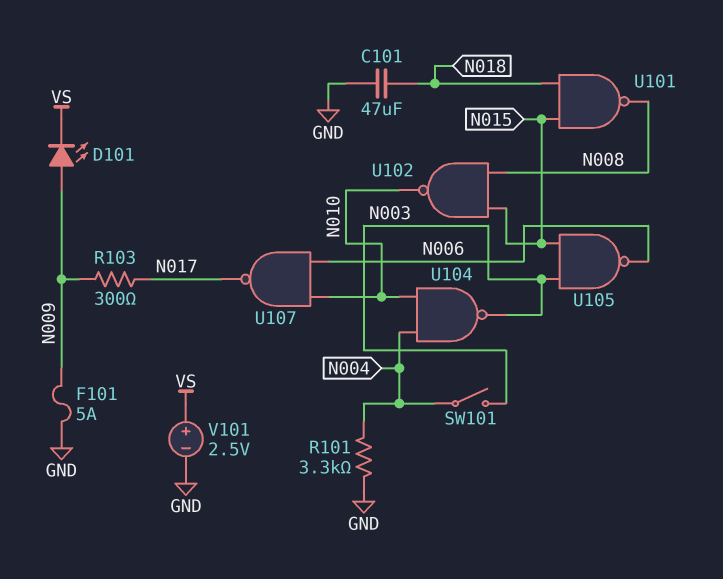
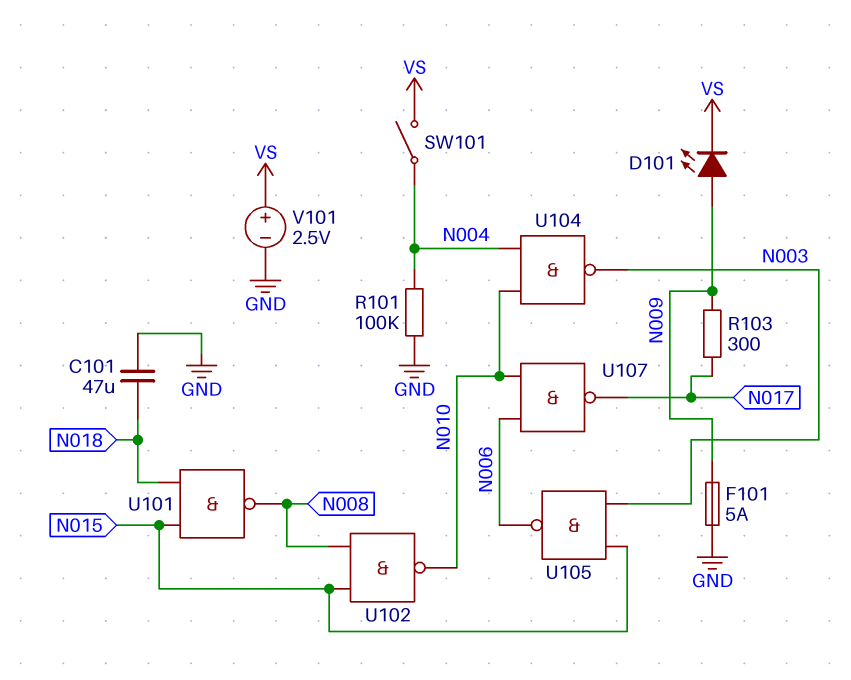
R101: 3.3k (GND, N004) -> 100k (GND, N004)
SW101: switch (N003, N004) -> switch (N004, VS)

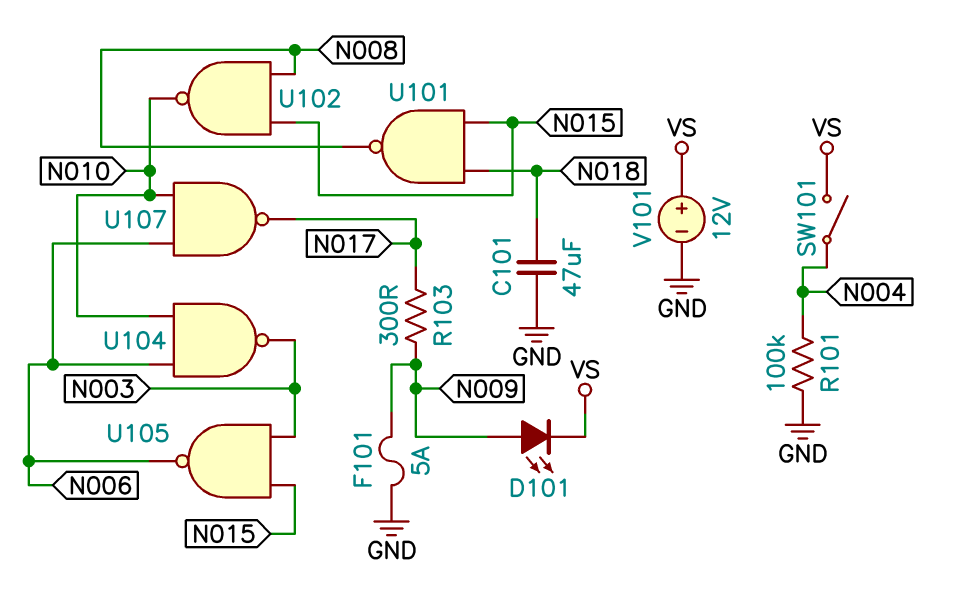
U104: NAND (in N004, in N010, out N003) -> NAND (in N006, in N010, out N003)
V101: 2.5V (plus VS, minus GND) -> 12V (plus VS, minus GND)

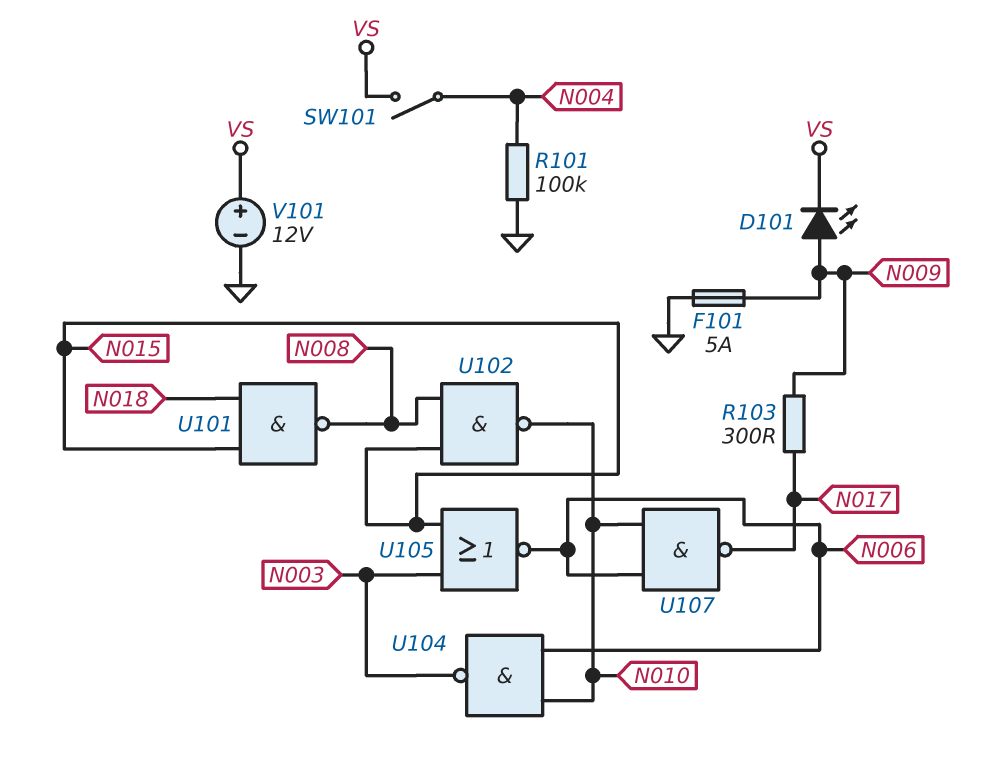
C101: 47uF (GND, N018) -> none
U105: NAND (in N003, in N015, out N006) -> NOR (in N003, in N015, out N006)

